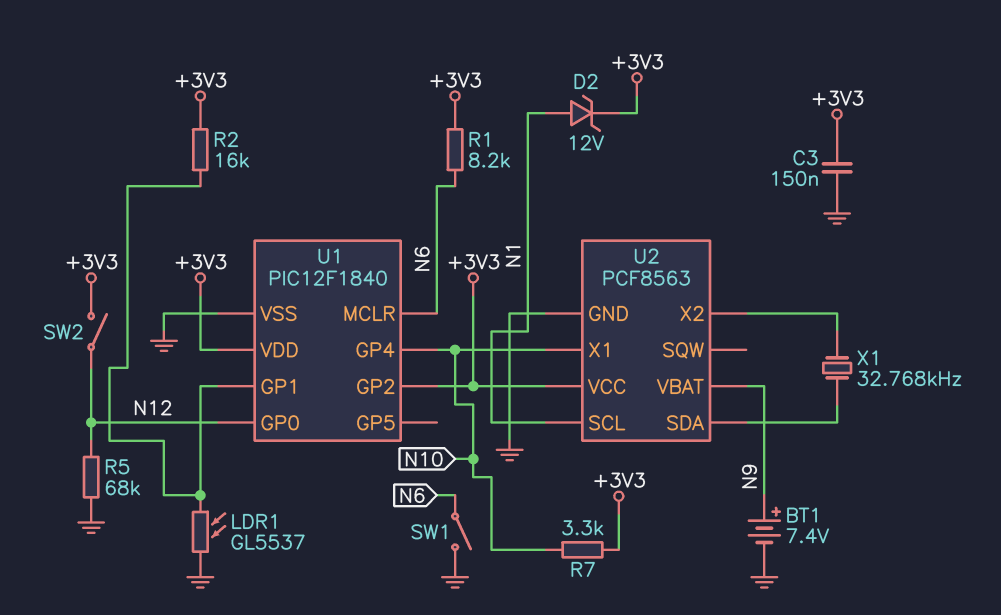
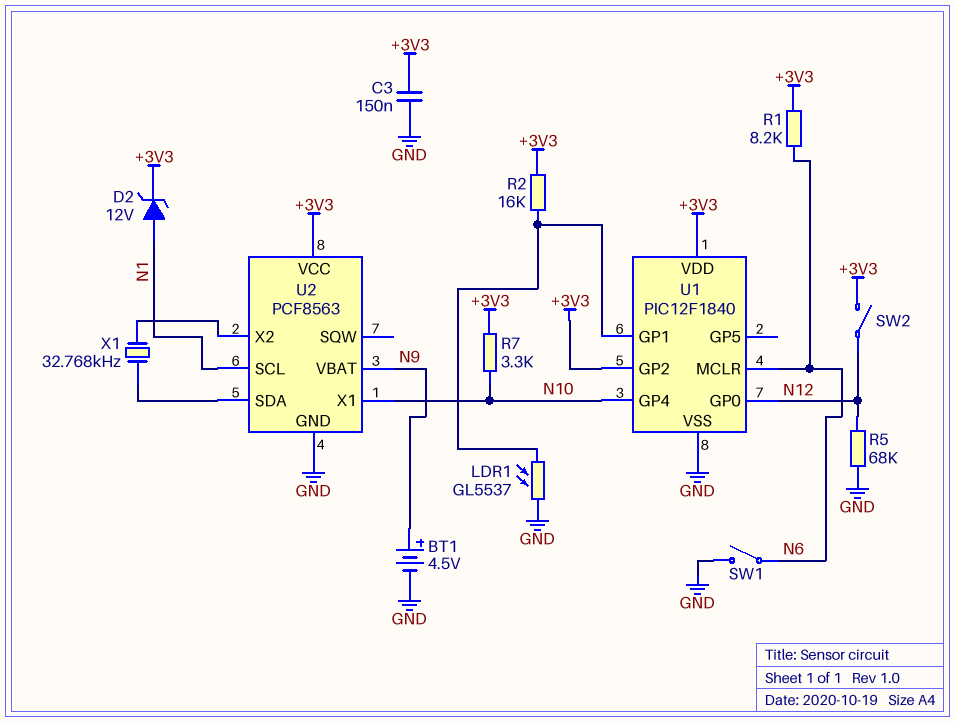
BT1: 7.4V (plus N9, minus GND) -> 4.5V (plus N9, minus GND)

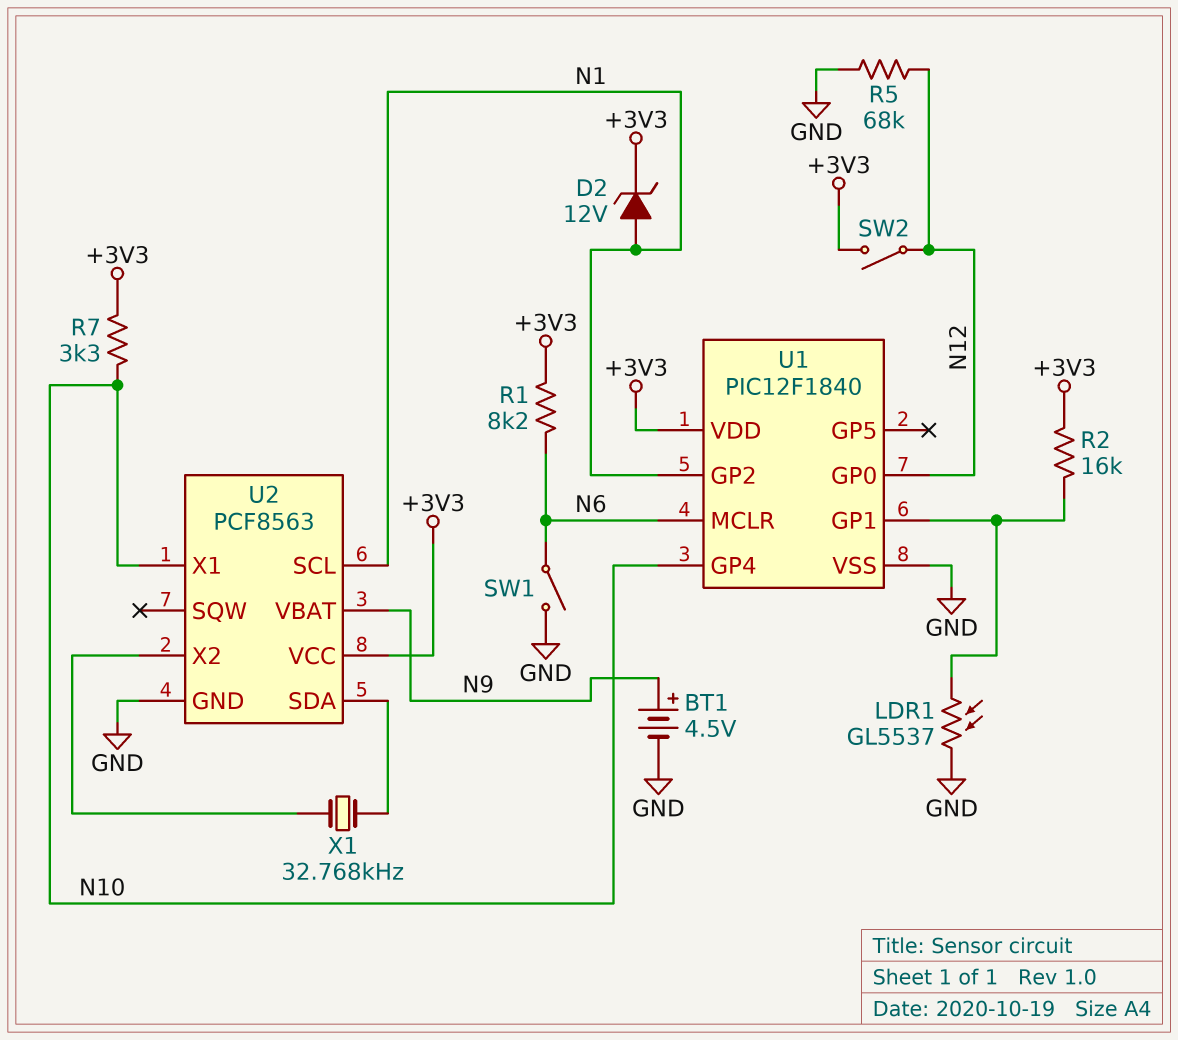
C3: 150nF (+3V3, GND) -> none
U1 pin GP2: +3V3 -> N1

